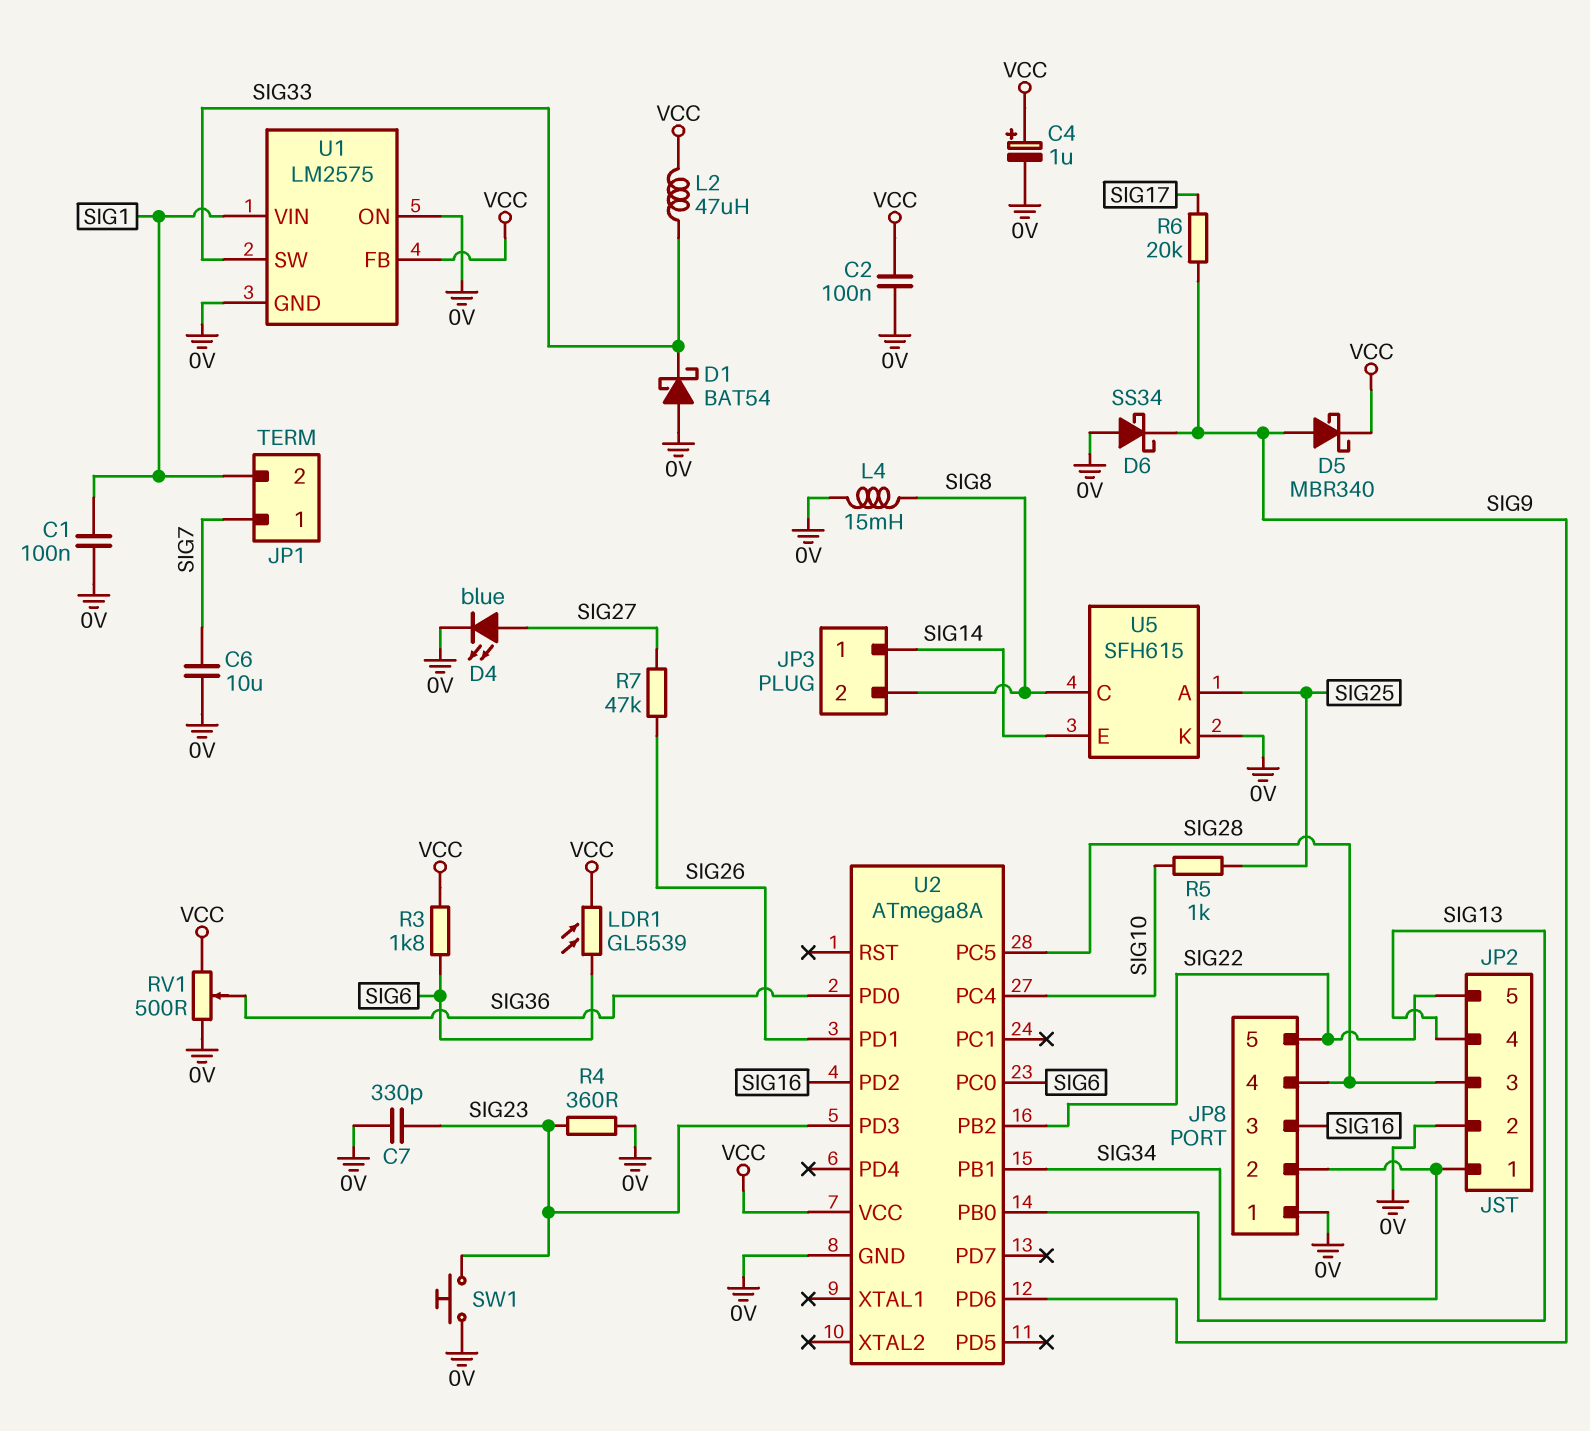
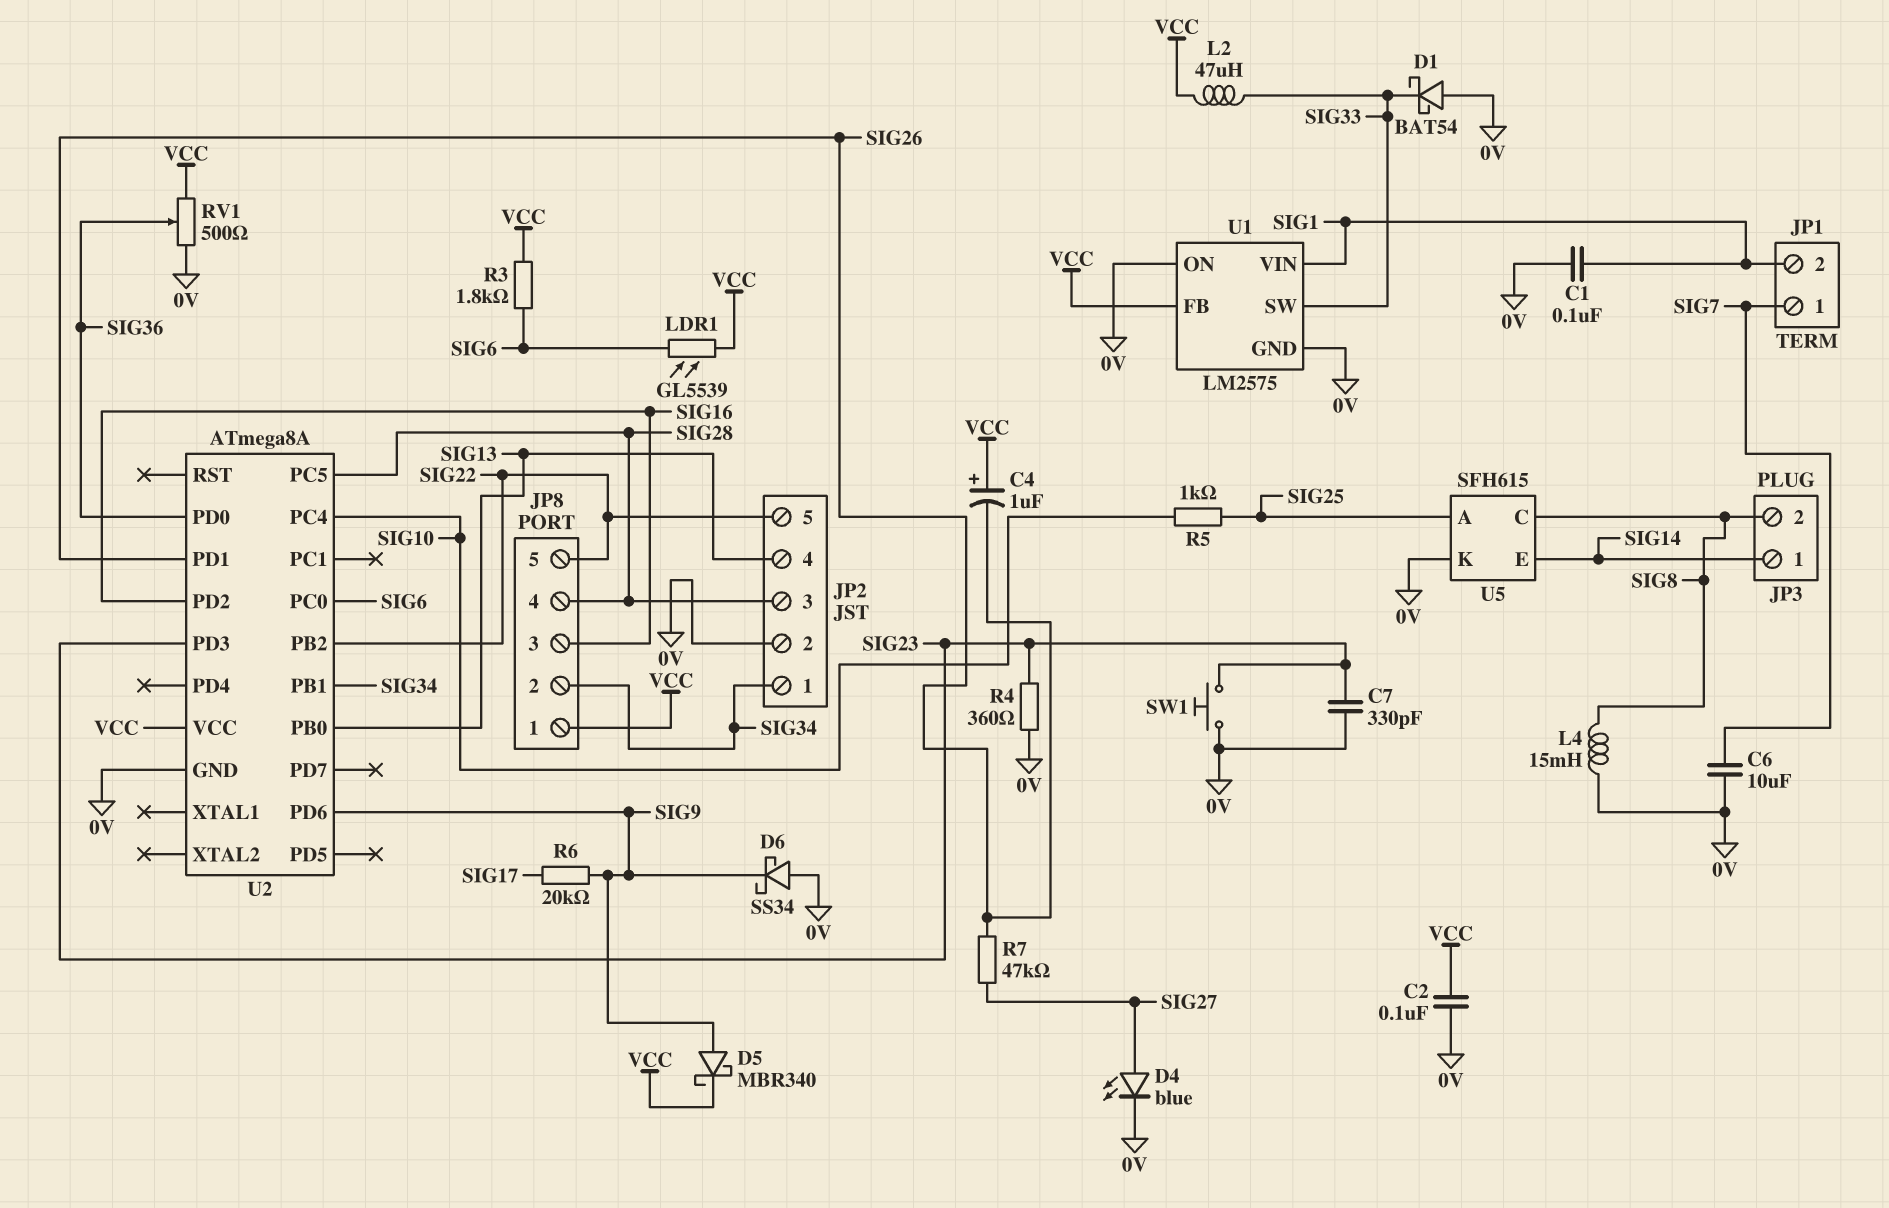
C4: 1uF (plus VCC, minus 0V) -> 1uF (plus VCC, minus SIG26)
JP8 pin 1: 0V -> VCC

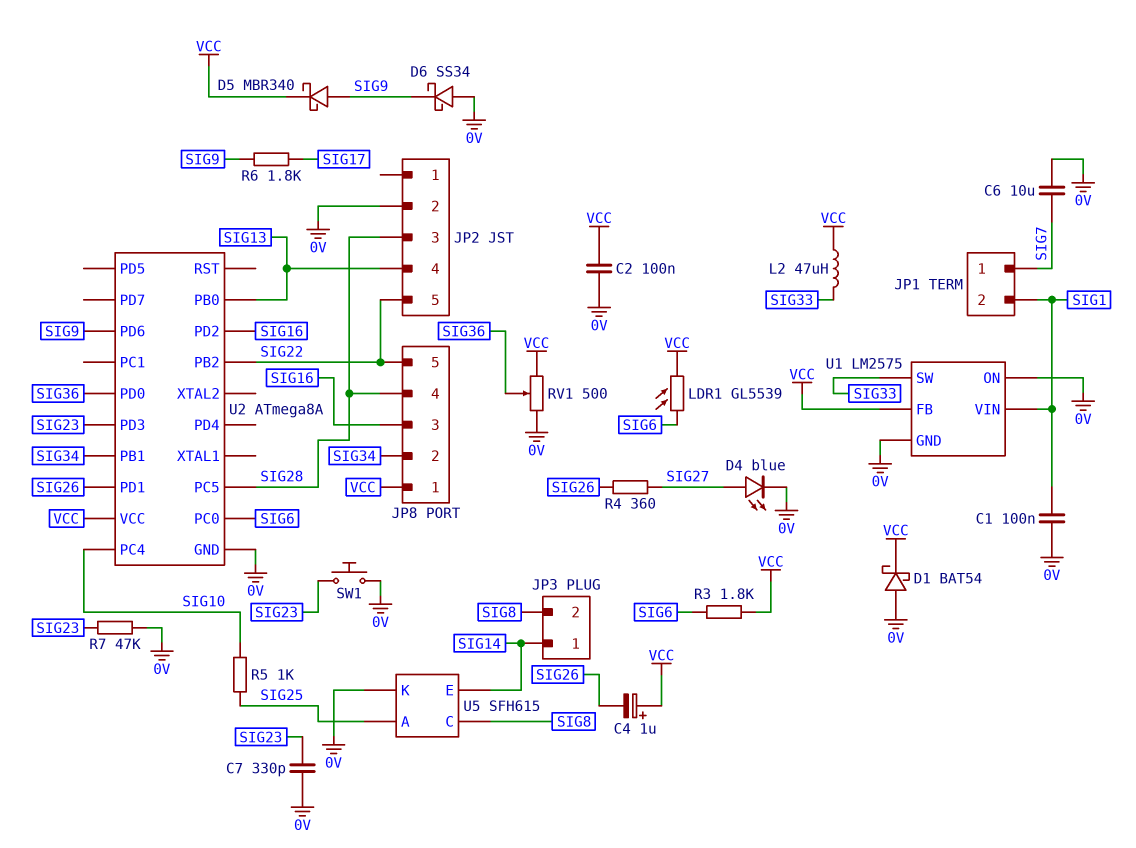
D1: schottky BAT54 (A 0V, K SIG33) -> schottky BAT54 (A 0V, K VCC)
JP2 pin 1: SIG34 -> none
L4: 15mH (0V, SIG8) -> none
R4: 360 (0V, SIG23) -> 360 (SIG26, SIG27)
R6: 20k (SIG9, SIG17) -> 1.8k (SIG9, SIG17)
R7: 47k (SIG26, SIG27) -> 47k (0V, SIG23)

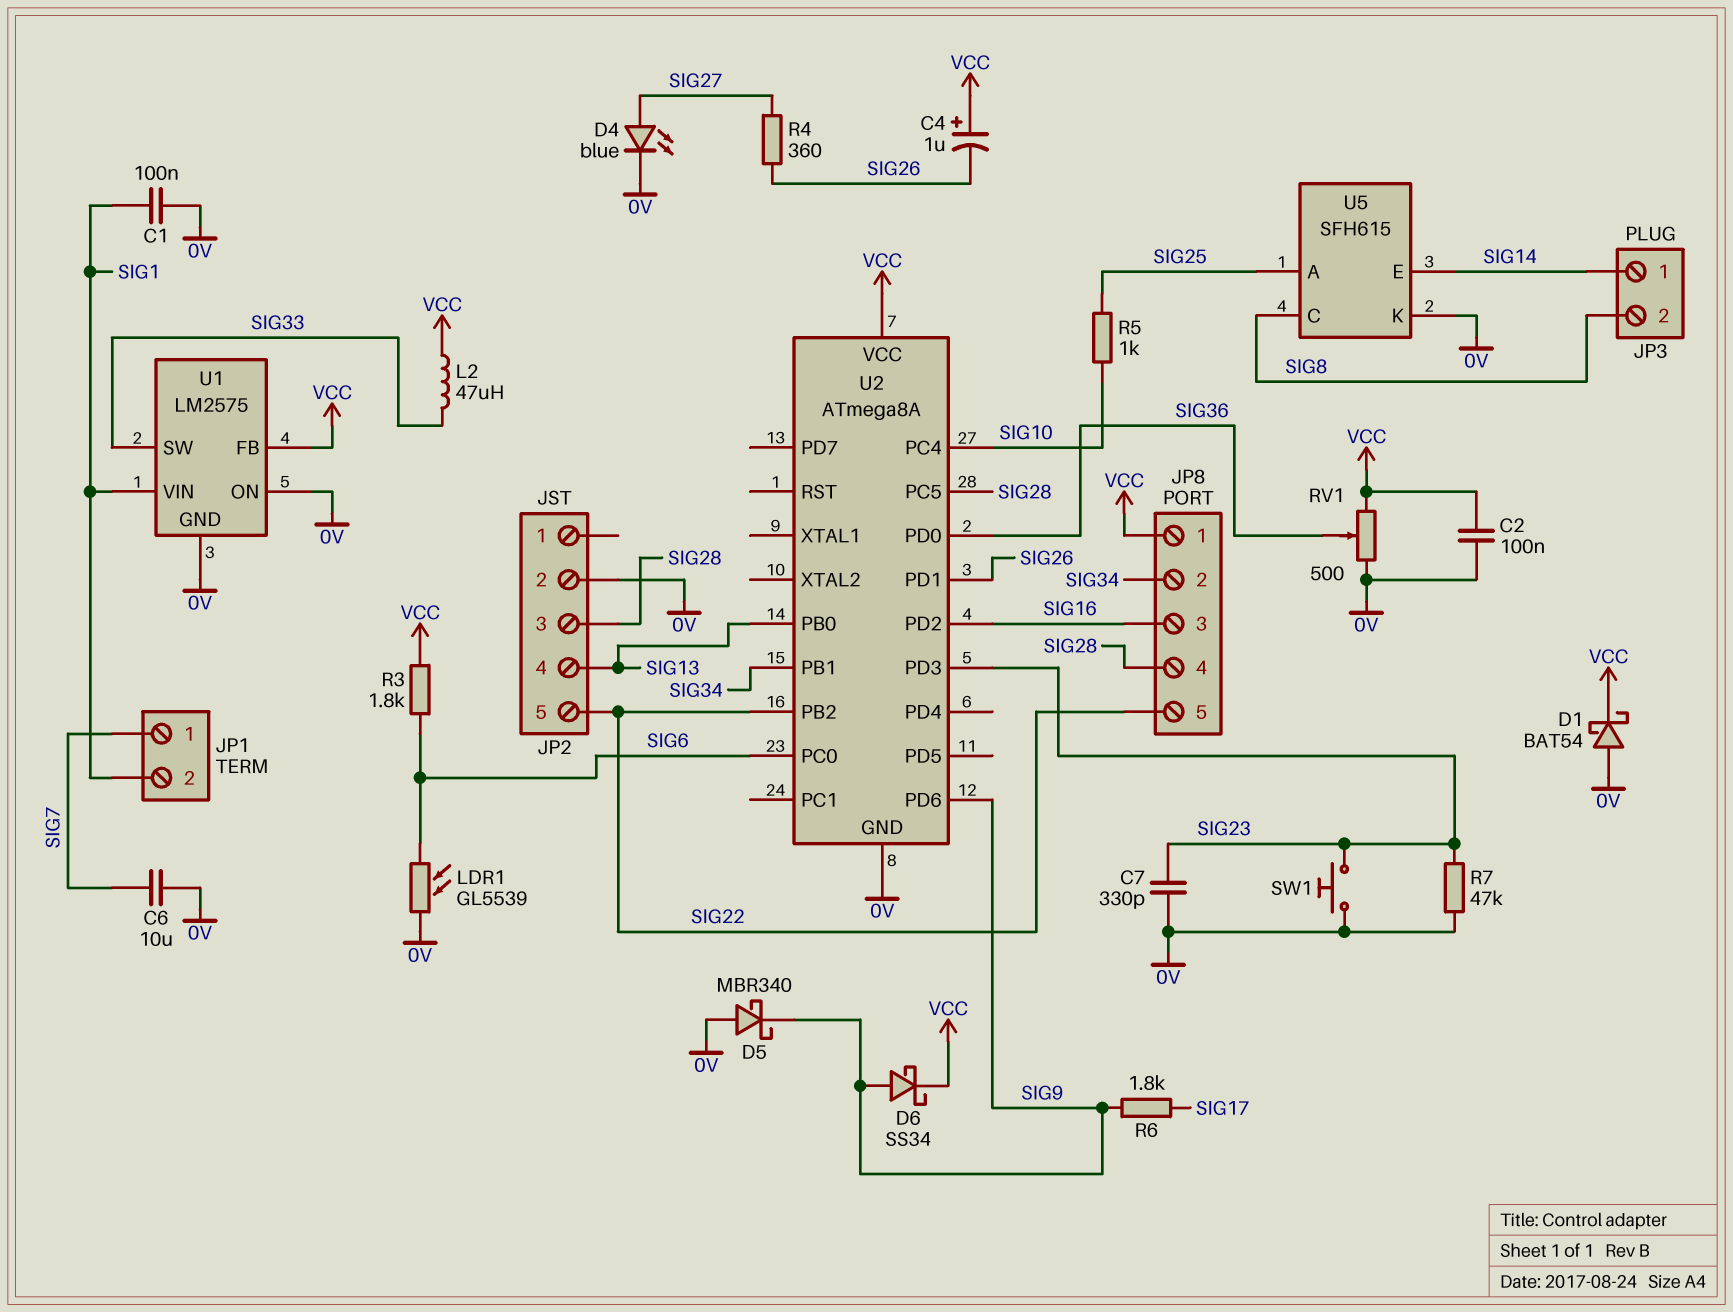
D5: schottky MBR340 (A SIG9, K VCC) -> schottky MBR340 (A 0V, K SIG9)
D6: schottky SS34 (A 0V, K SIG9) -> schottky SS34 (A SIG9, K VCC)
LDR1: GL5539 (SIG6, VCC) -> GL5539 (0V, SIG6)

